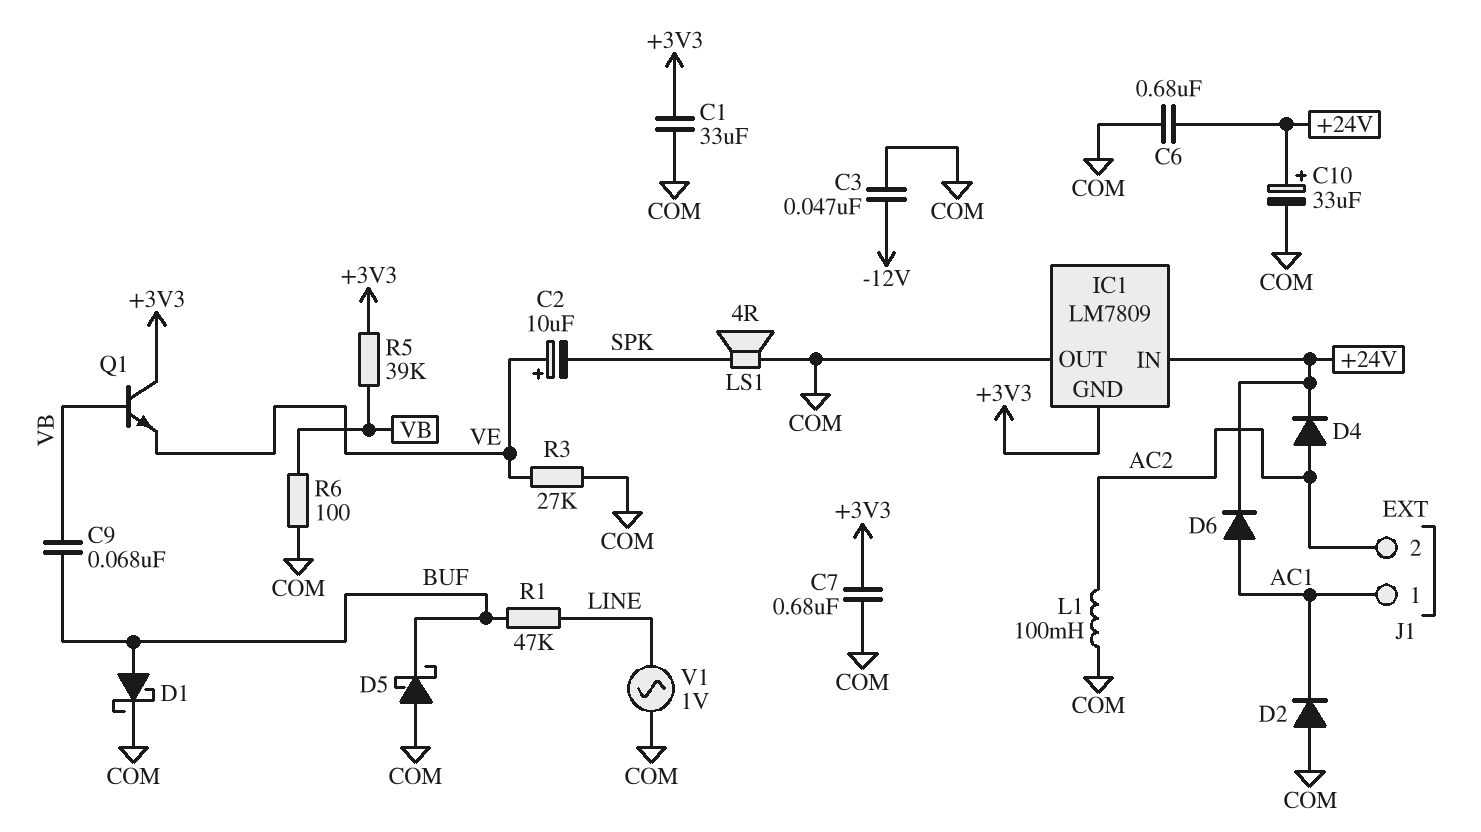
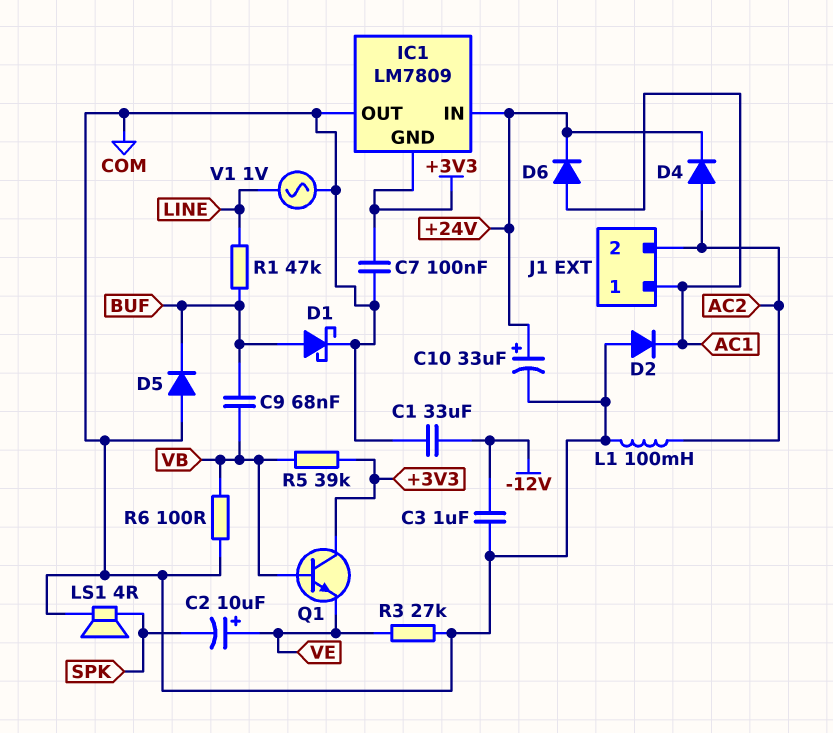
C1: 33uF (+3V3, COM) -> 33uF (-12V, COM)
C3: 47nF (-12V, COM) -> 1uF (-12V, COM)
C6: 680nF (+24V, COM) -> none
C7: 680nF (+3V3, COM) -> 100nF (+3V3, COM)
D5: schottky (A COM, K BUF) -> diode (A COM, K BUF)

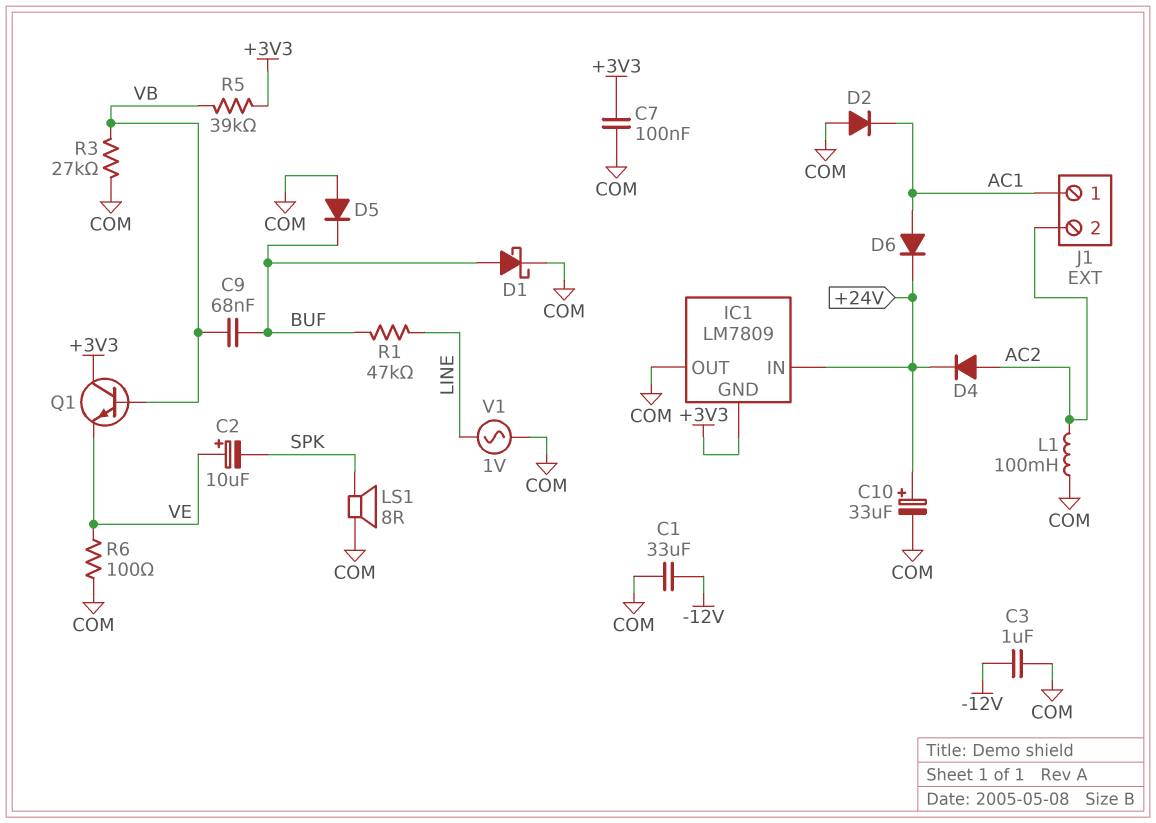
LS1: speaker 4R (COM, SPK) -> speaker 8R (COM, SPK)
R3: 27k (COM, VE) -> 27k (COM, VB)
R6: 100 (COM, VB) -> 100 (COM, VE)

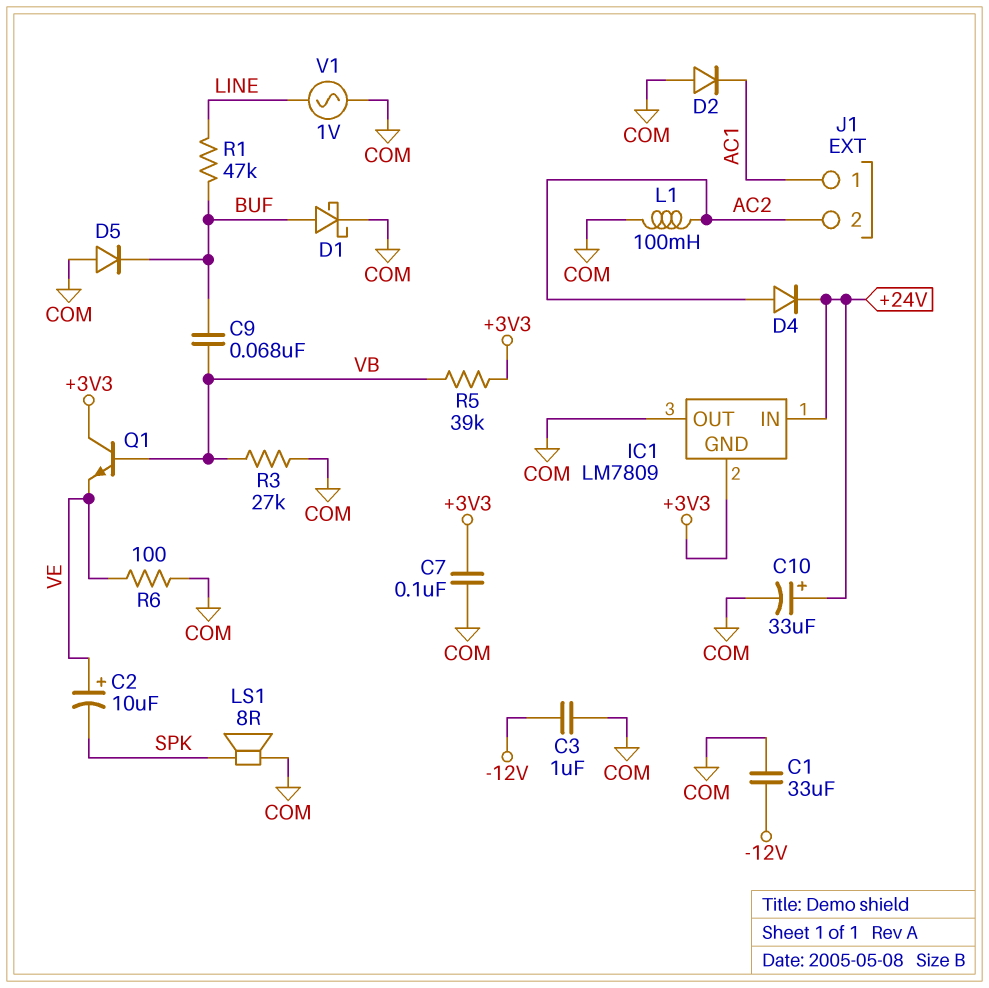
D6: diode (A AC1, K +24V) -> none

